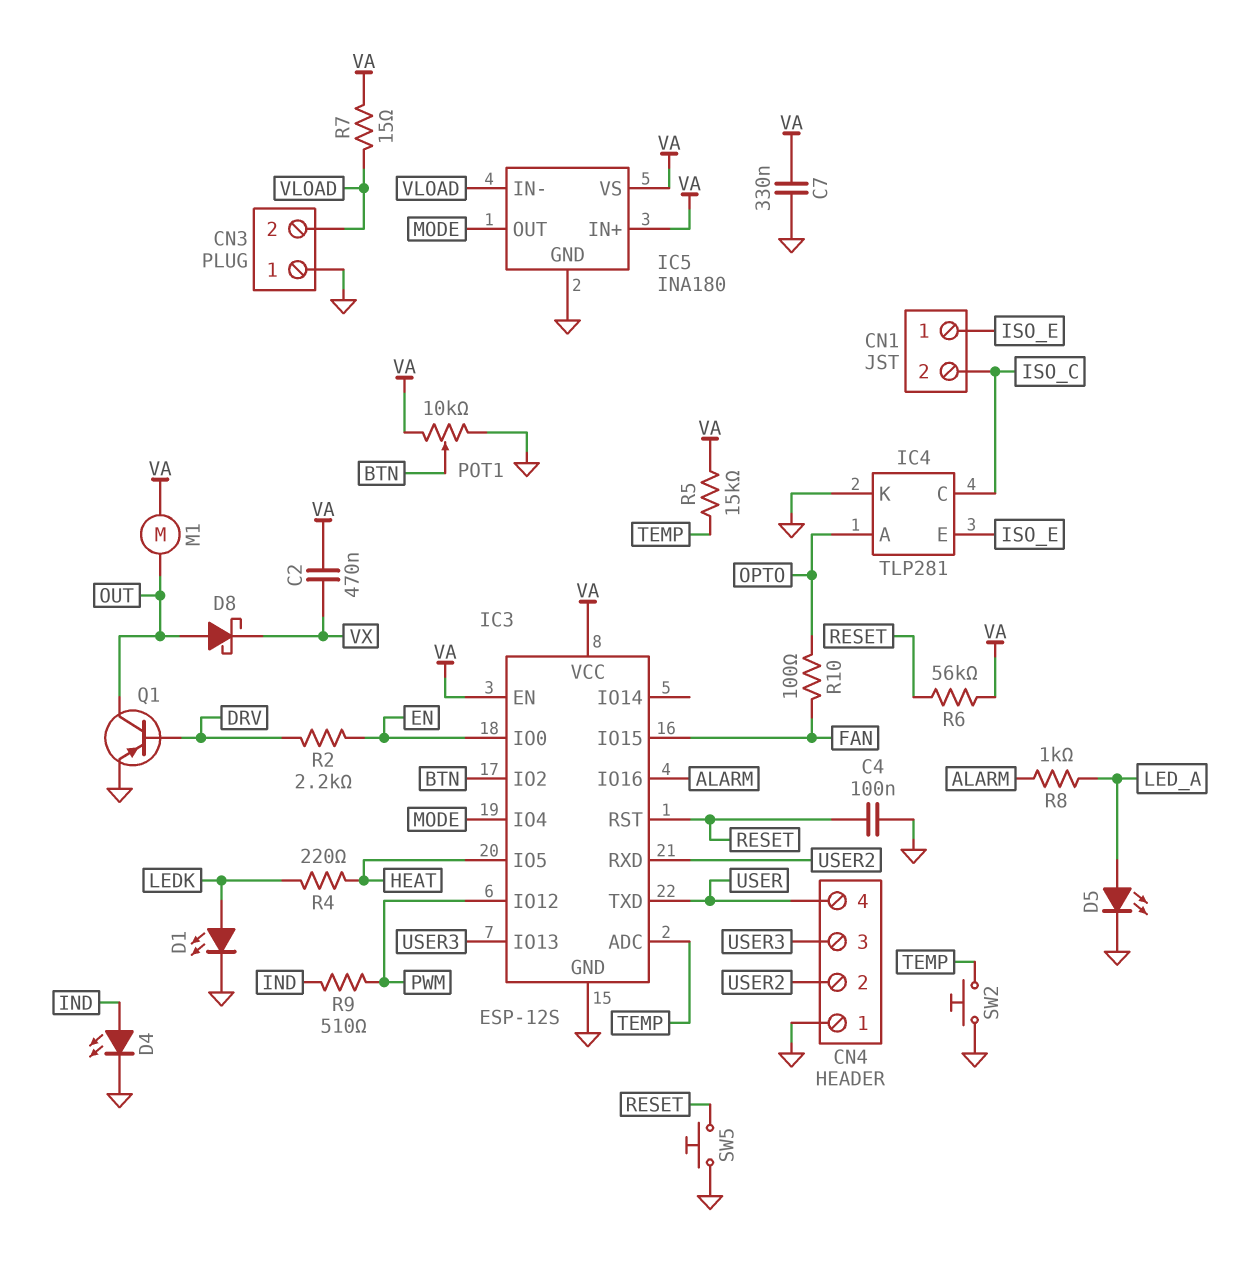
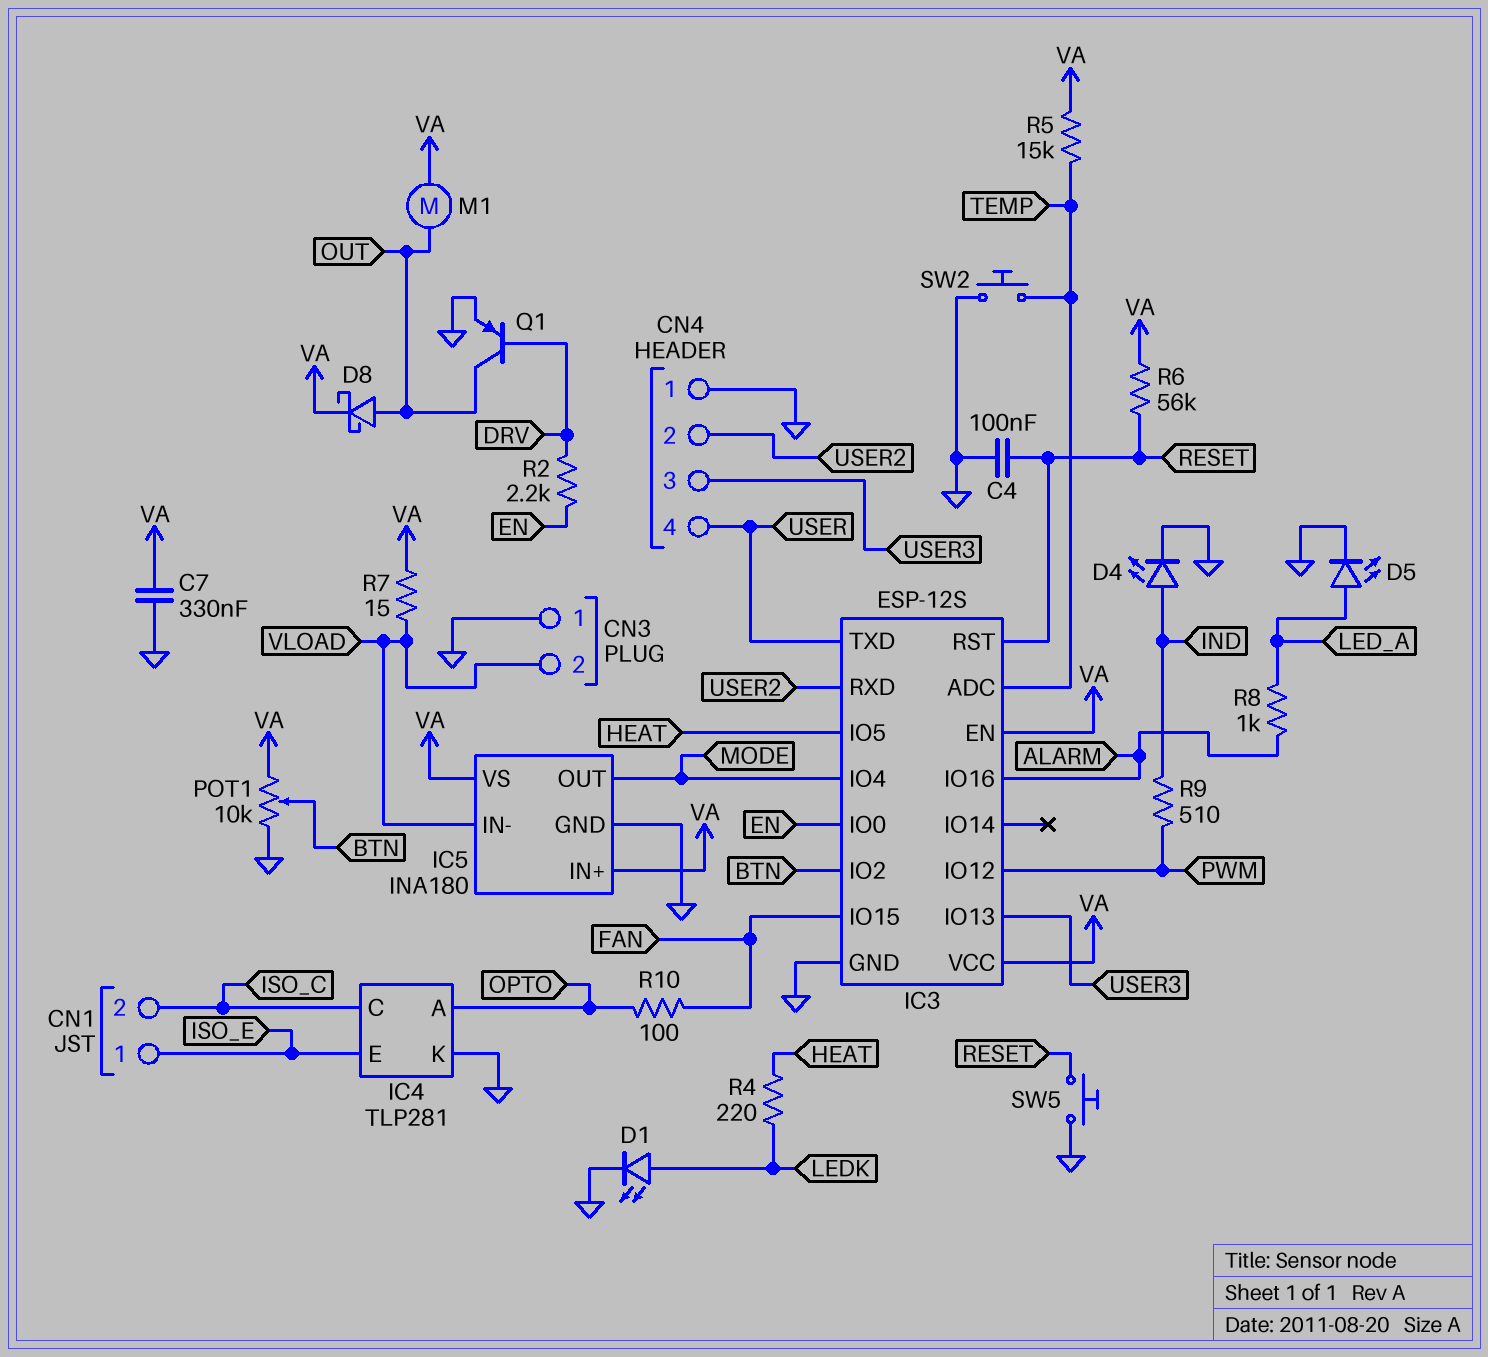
C2: 470nF (VA, VX) -> none
D8: schottky (A OUT, K VX) -> schottky (A OUT, K VA)

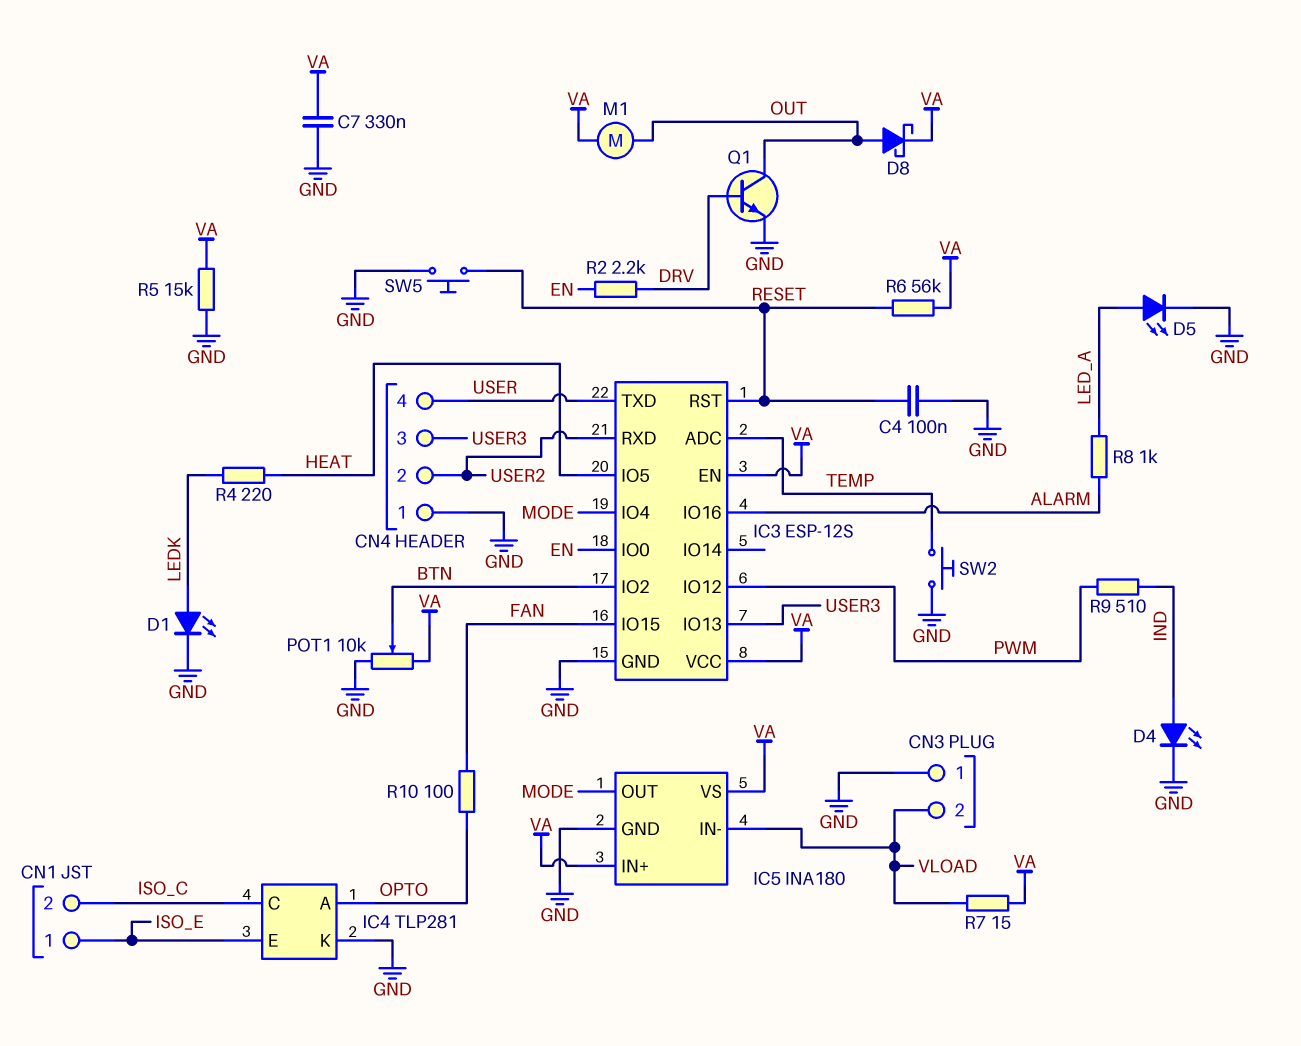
Q1: PNP (B DRV, C OUT, E GND) -> NPN (B DRV, C OUT, E GND)
R5: 15k (TEMP, VA) -> 15k (GND, VA)

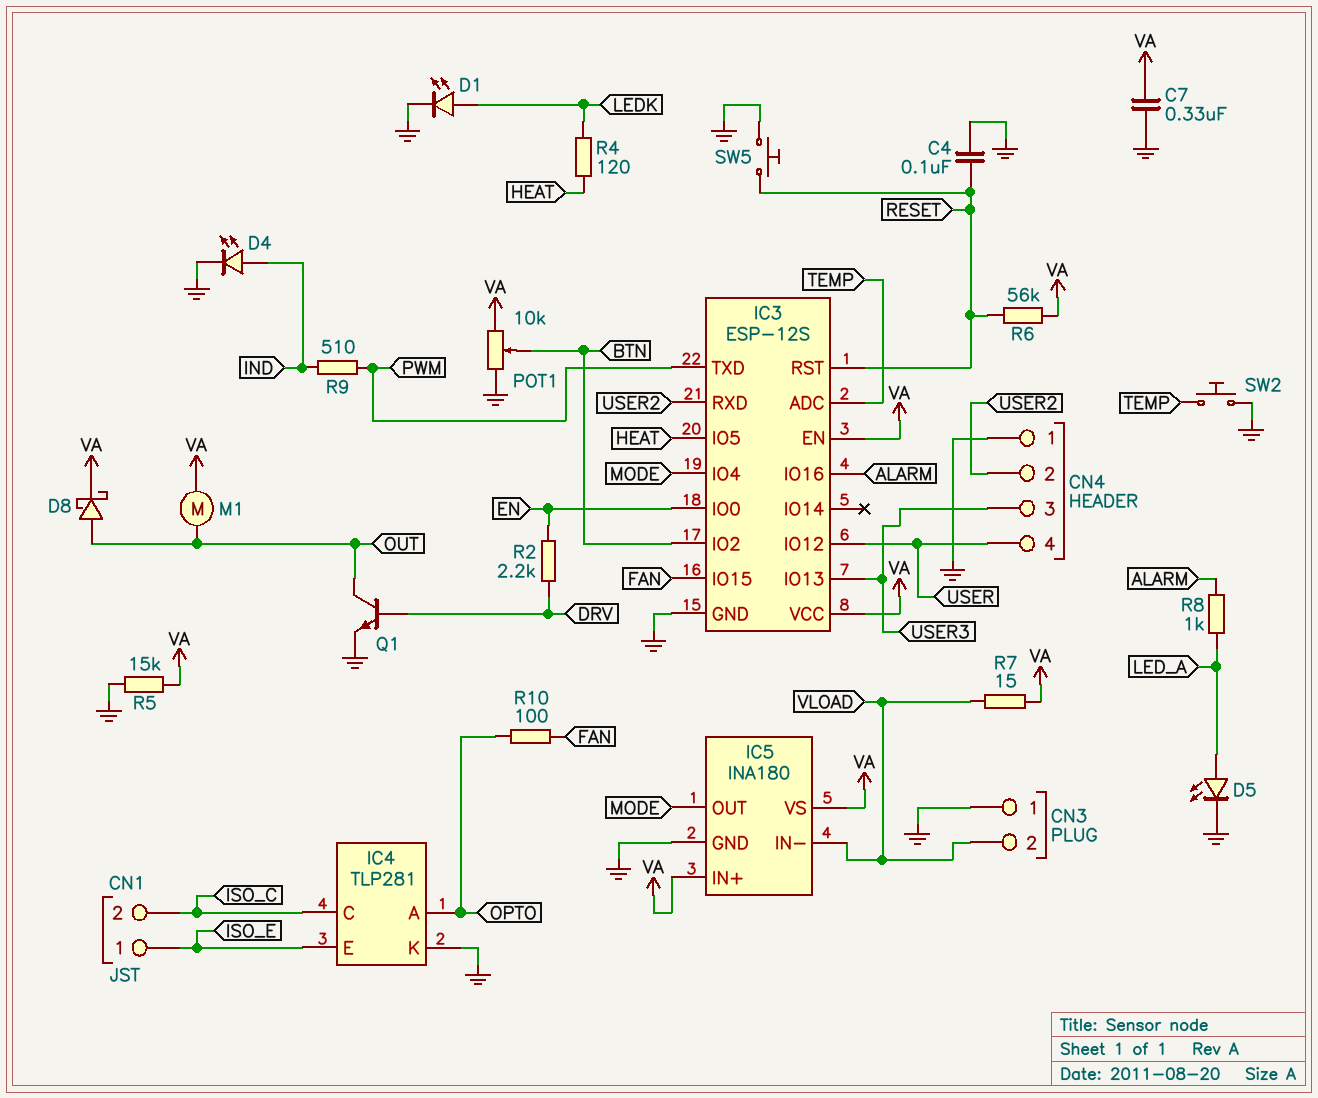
IC3 pin IO12: PWM -> USER
IC3 pin TXD: USER -> PWM
R4: 220 (HEAT, LEDK) -> 120 (HEAT, LEDK)

